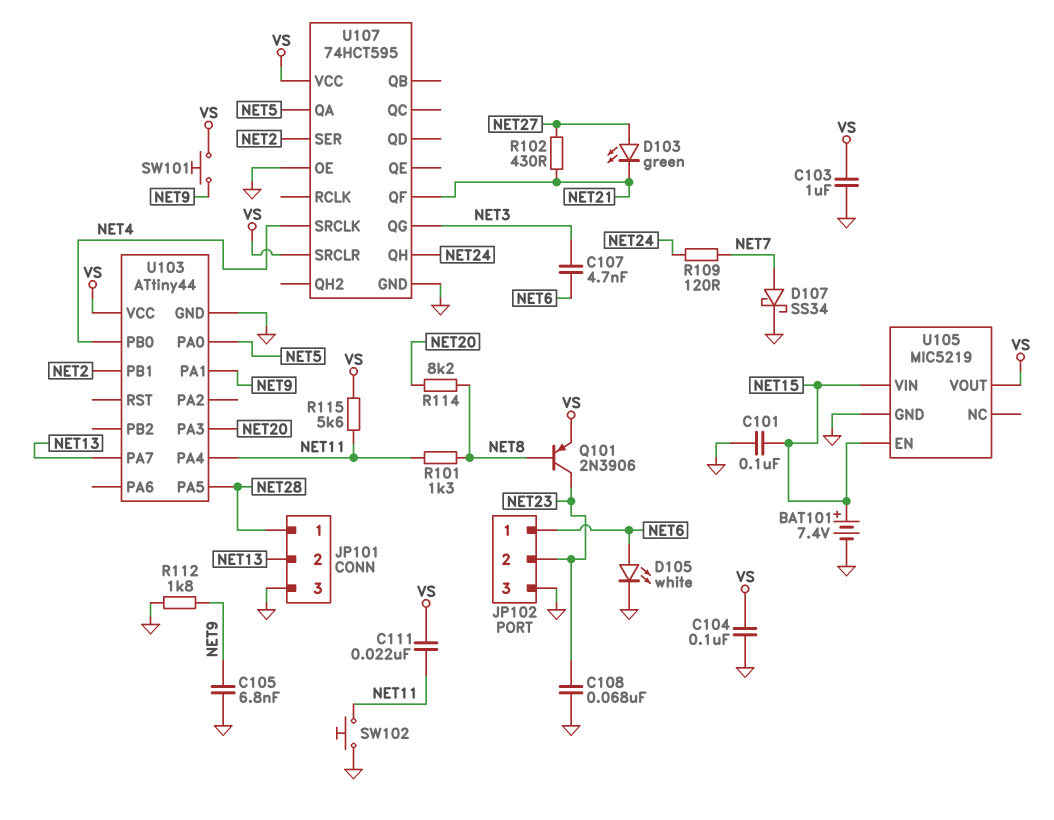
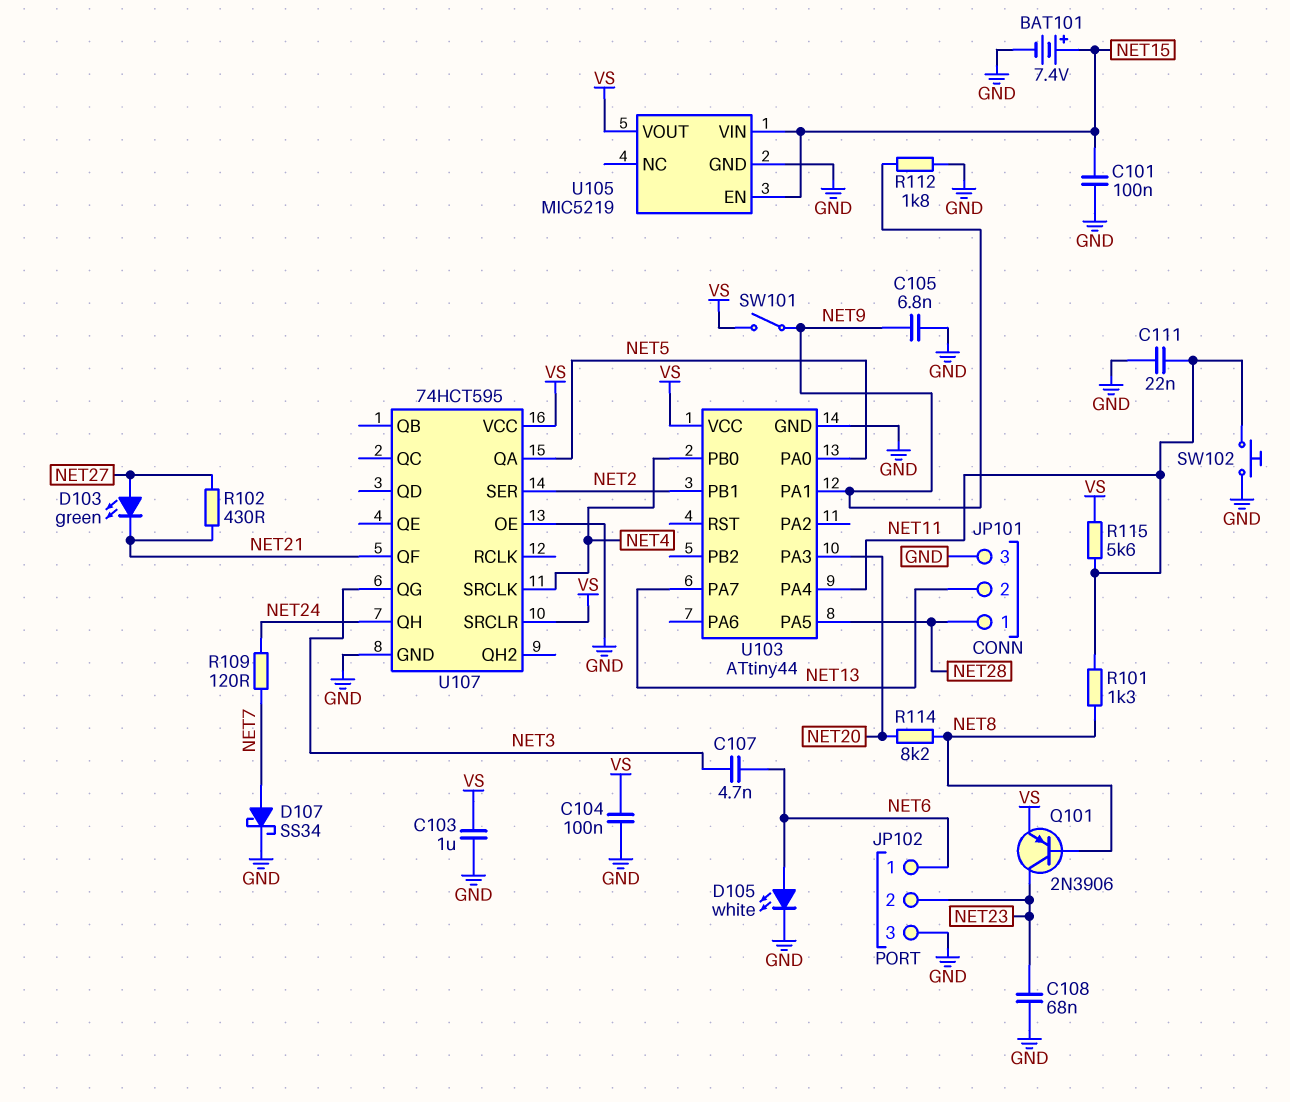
C111: 22nF (NET11, VS) -> 22nF (GND, NET11)
SW101: button (NET9, VS) -> switch (NET9, VS)

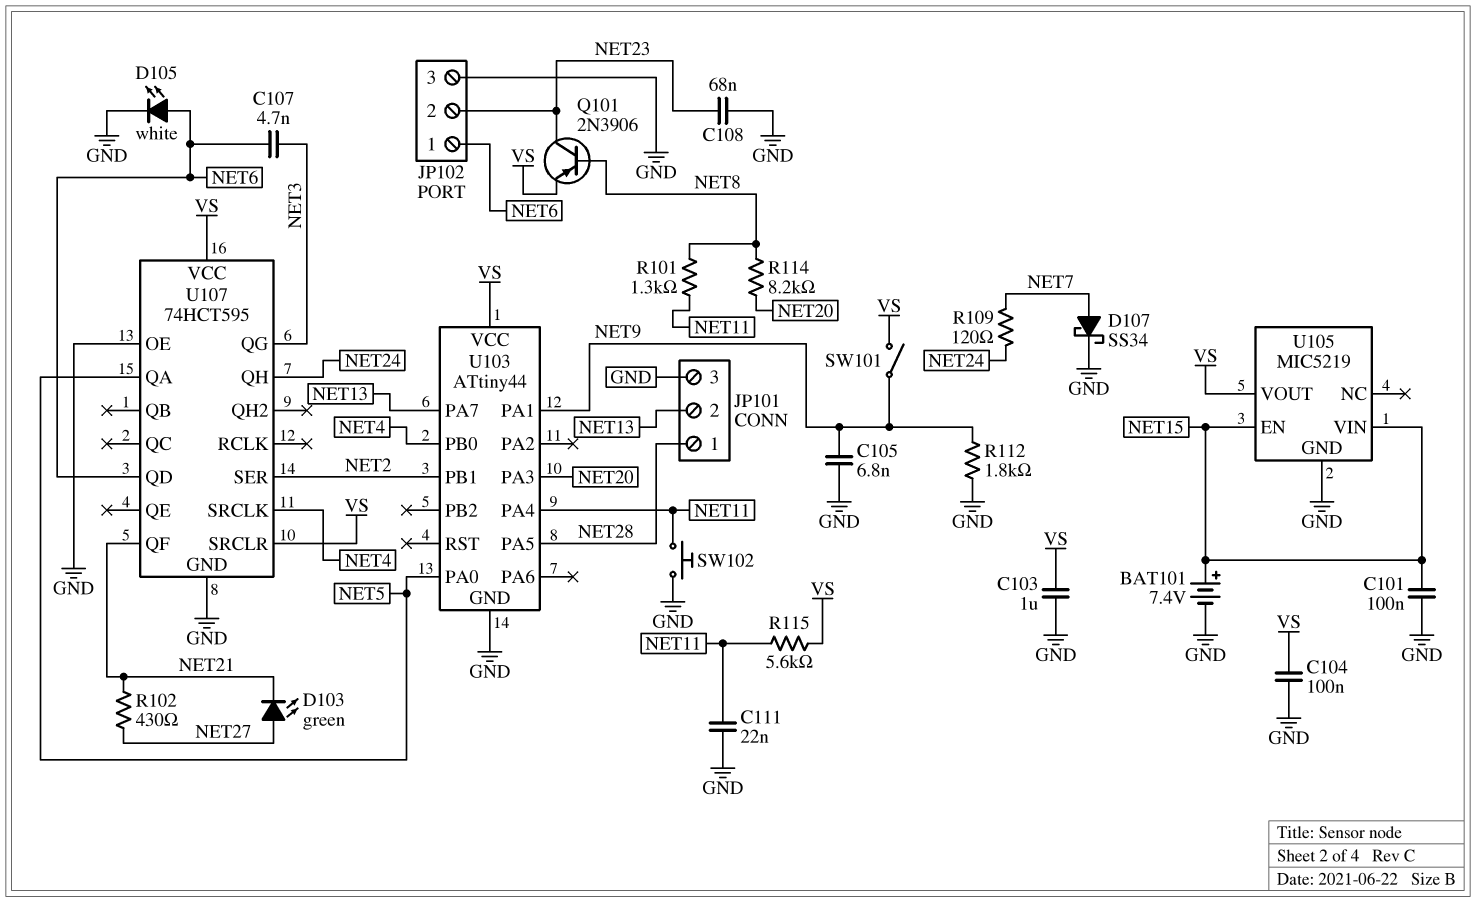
U107 pin QD: none -> NET6

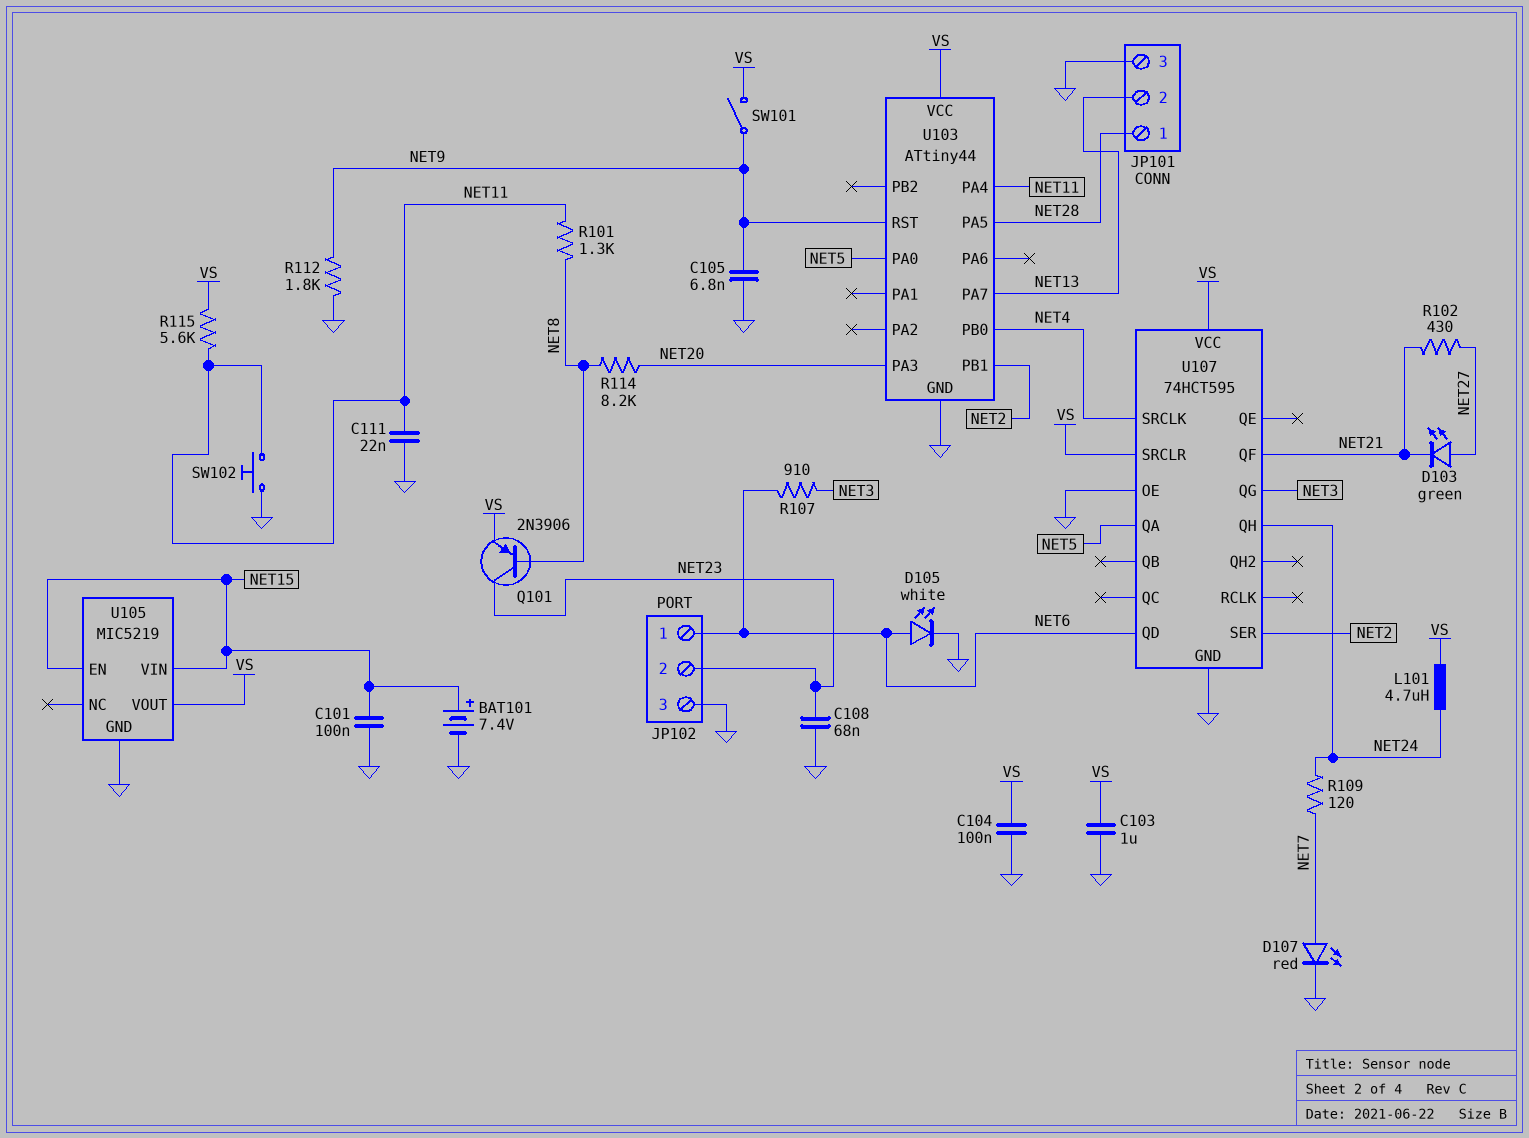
C107: 4.7nF (NET3, NET6) -> none
D107: schottky SS34 (A NET7, K GND) -> LED red (A NET7, K GND)
L101: none -> 4.7uH (NET24, VS)
R107: none -> 910 (NET3, NET6)
U103 pin PA1: NET9 -> none
U103 pin RST: none -> NET9

